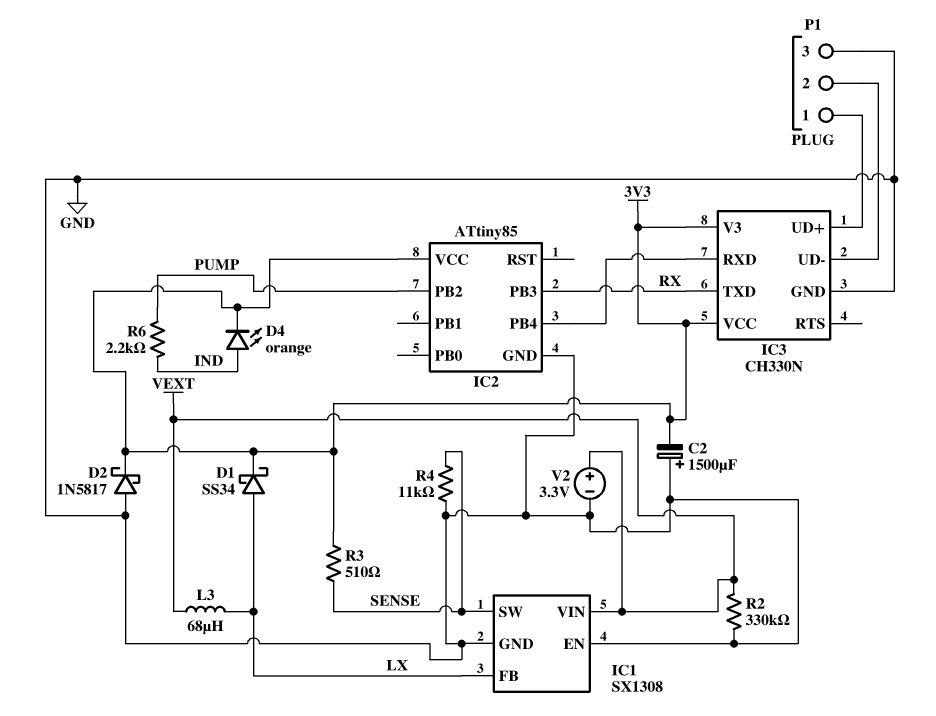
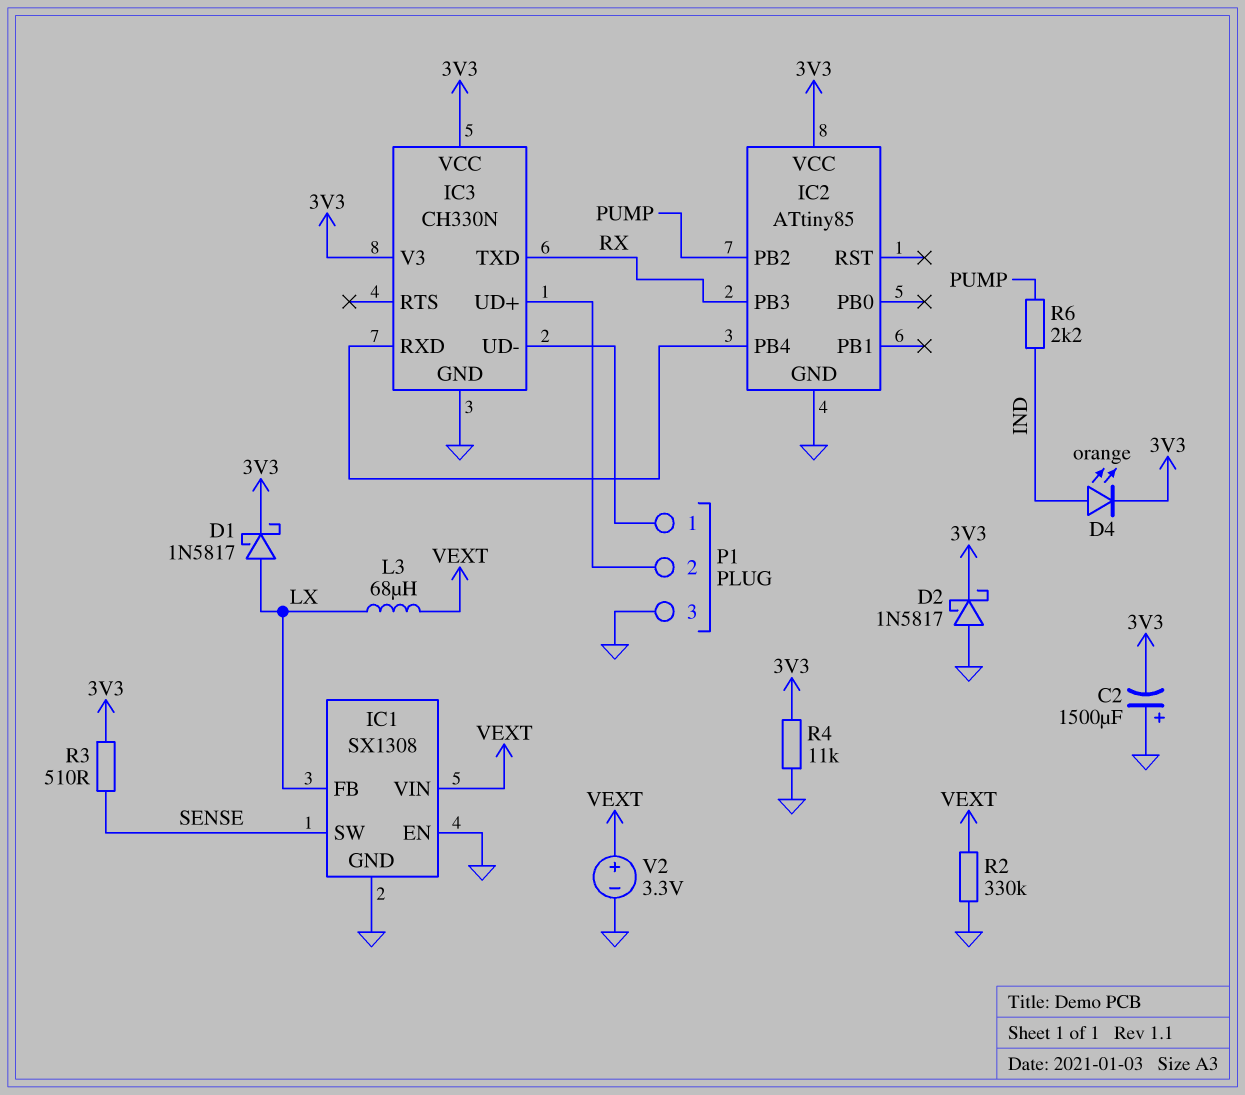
D1: schottky SS34 (A LX, K 3V3) -> schottky 1N5817 (A LX, K 3V3)
P1 pin 1: IC3/UD+ -> IC3/UD-
P1 pin 2: IC3/UD- -> IC3/UD+
R4: 11k (GND, SENSE) -> 11k (3V3, GND)

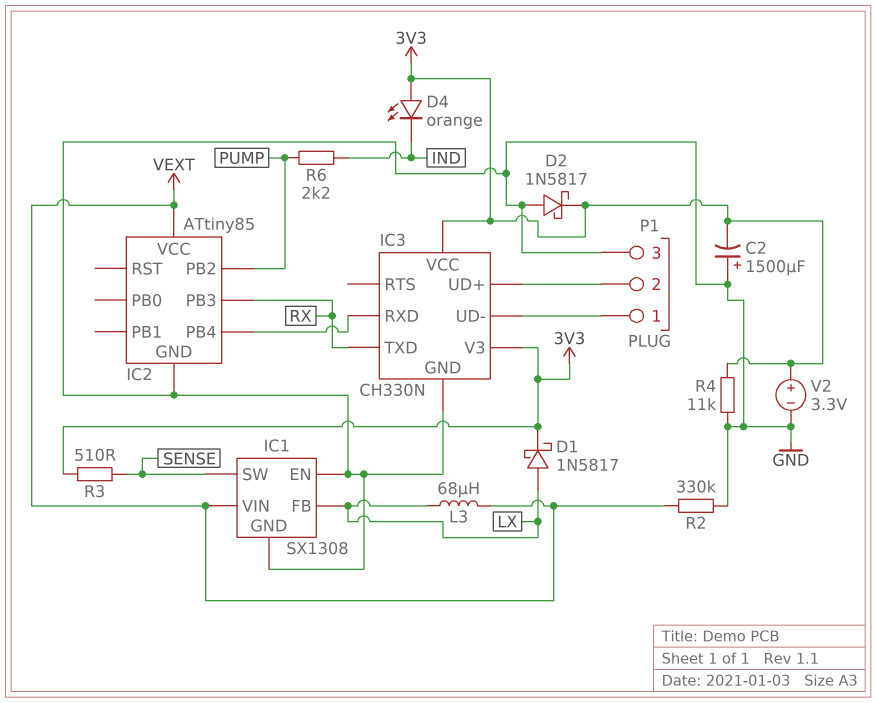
D4: LED orange (A IND, K 3V3) -> LED orange (A 3V3, K IND)
IC2 pin VCC: 3V3 -> VEXT
V2: 3.3V (plus VEXT, minus GND) -> 3.3V (plus 3V3, minus GND)

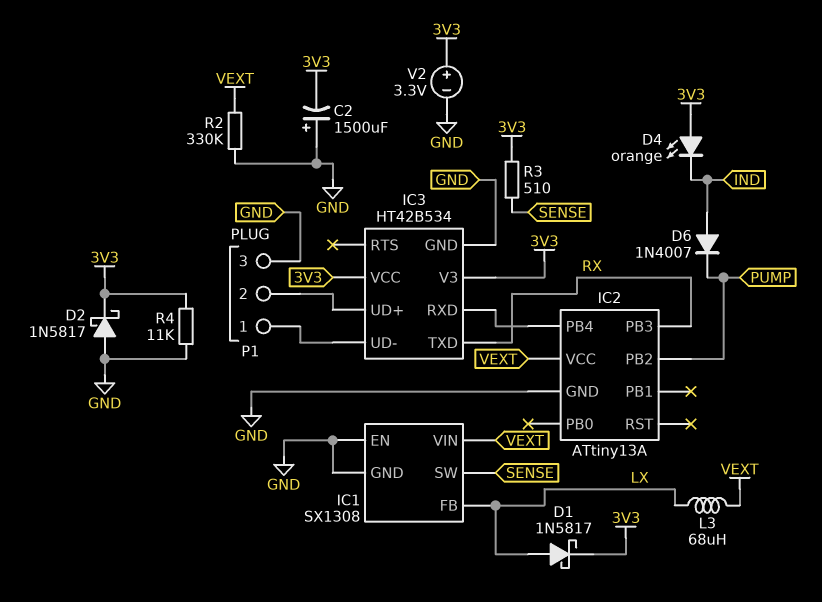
D6: none -> diode 1N4007 (A IND, K PUMP)
IC2: ATtiny85 -> ATtiny13A
IC3: CH330N -> HT42B534
R6: 2.2k (IND, PUMP) -> none

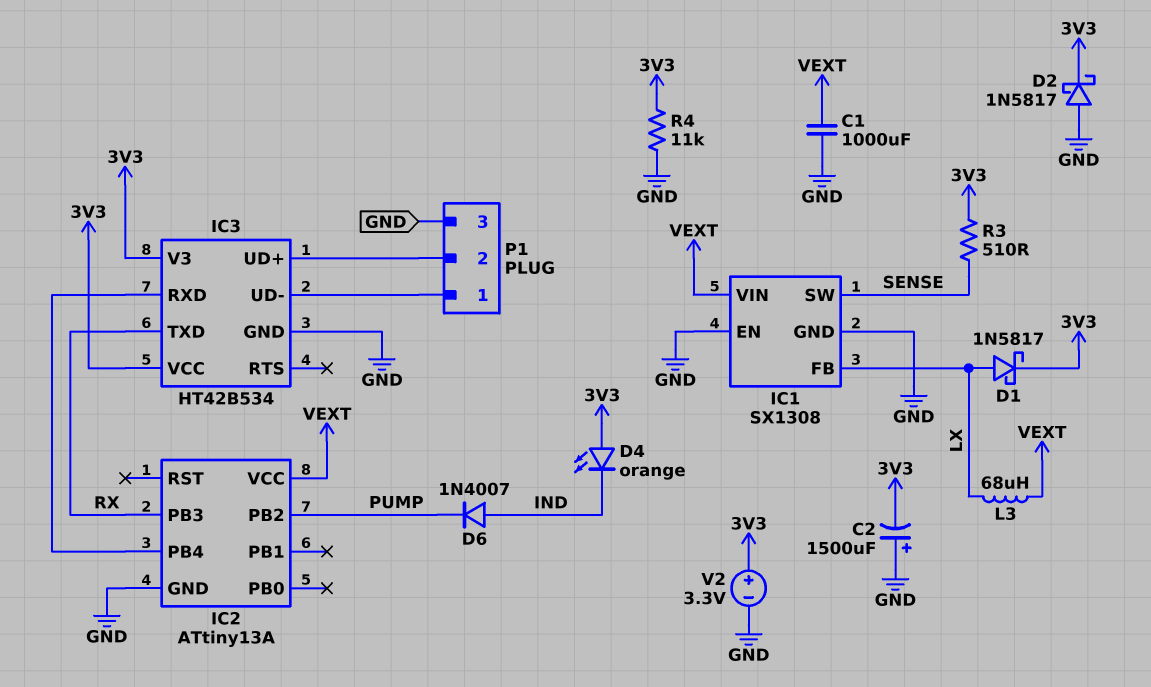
C1: none -> 1000uF (GND, VEXT)
R2: 330k (GND, VEXT) -> none

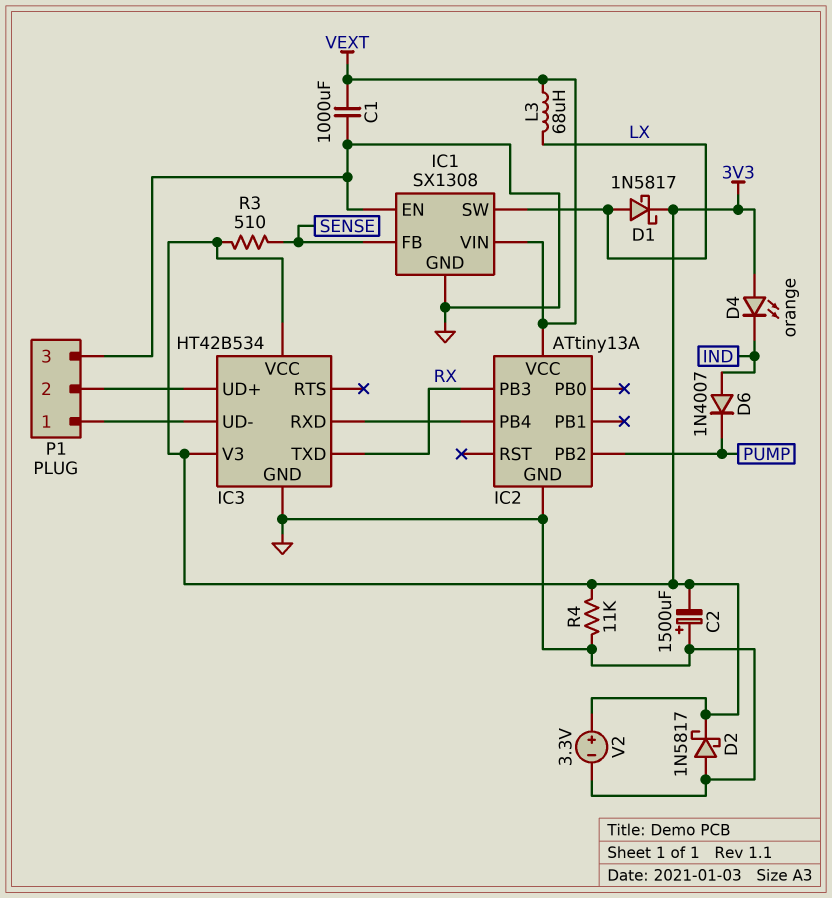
IC1 pin FB: LX -> SENSE
IC1 pin SW: SENSE -> LX

